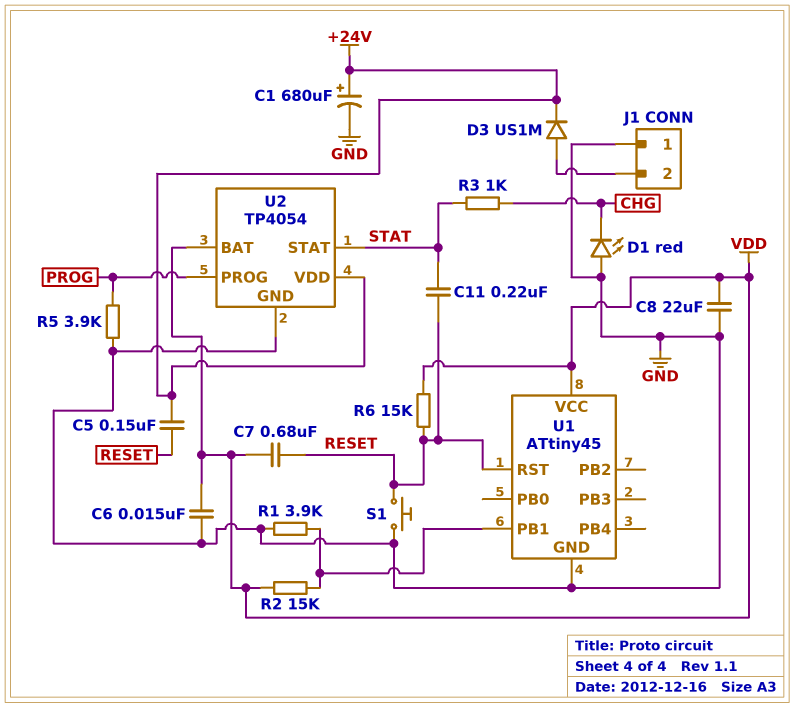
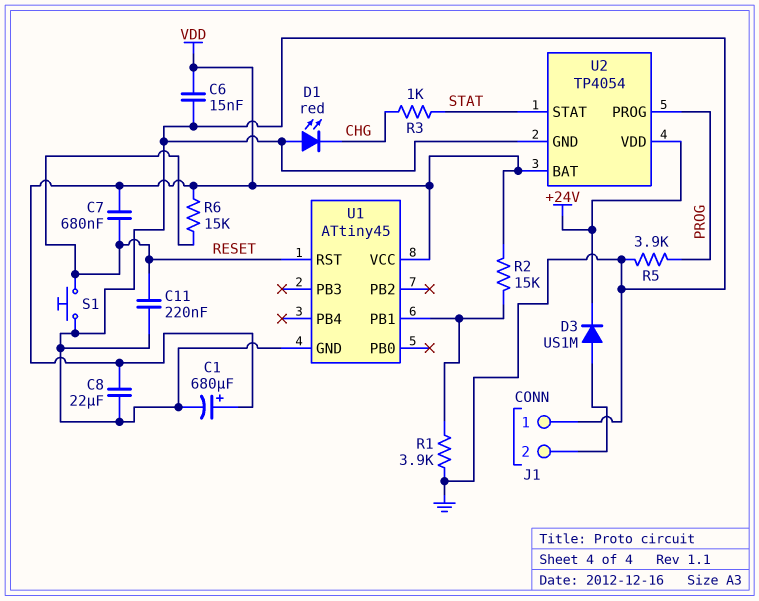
C1: 680uF (plus +24V, minus GND) -> 680uF (plus VDD, minus GND)
C5: 150nF (+24V, RESET) -> none
C11: 220nF (RESET, STAT) -> 220nF (GND, RESET)

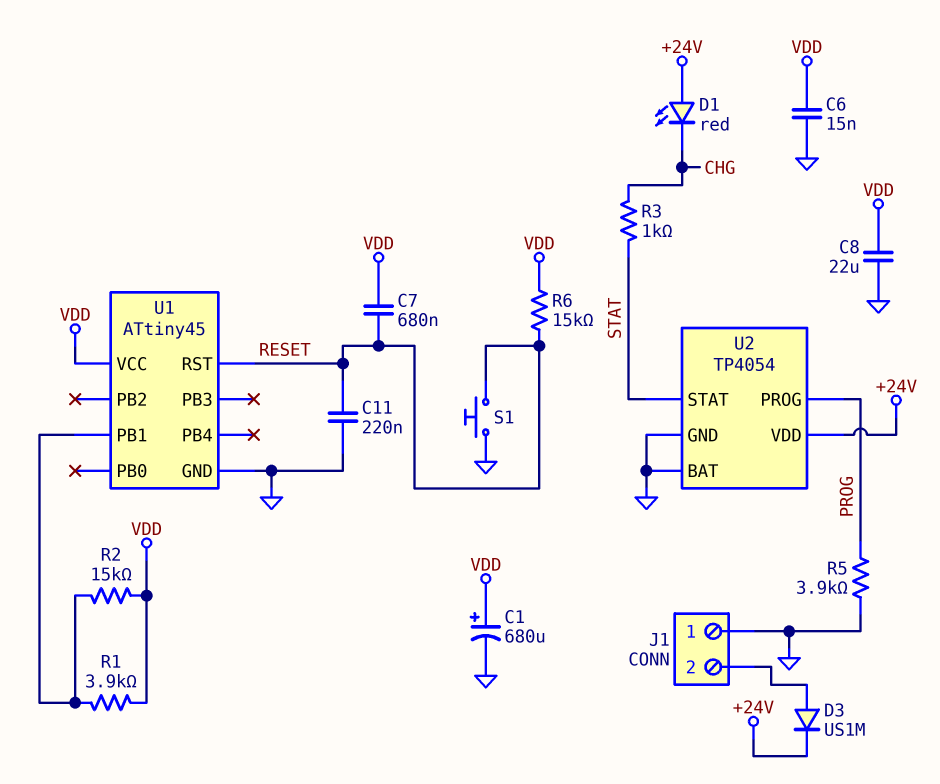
D1: LED red (A GND, K CHG) -> LED red (A +24V, K CHG)
R1: 3.9k (GND, U1/PB1) -> 3.9k (U1/PB1, VDD)
U2 pin BAT: VDD -> GND

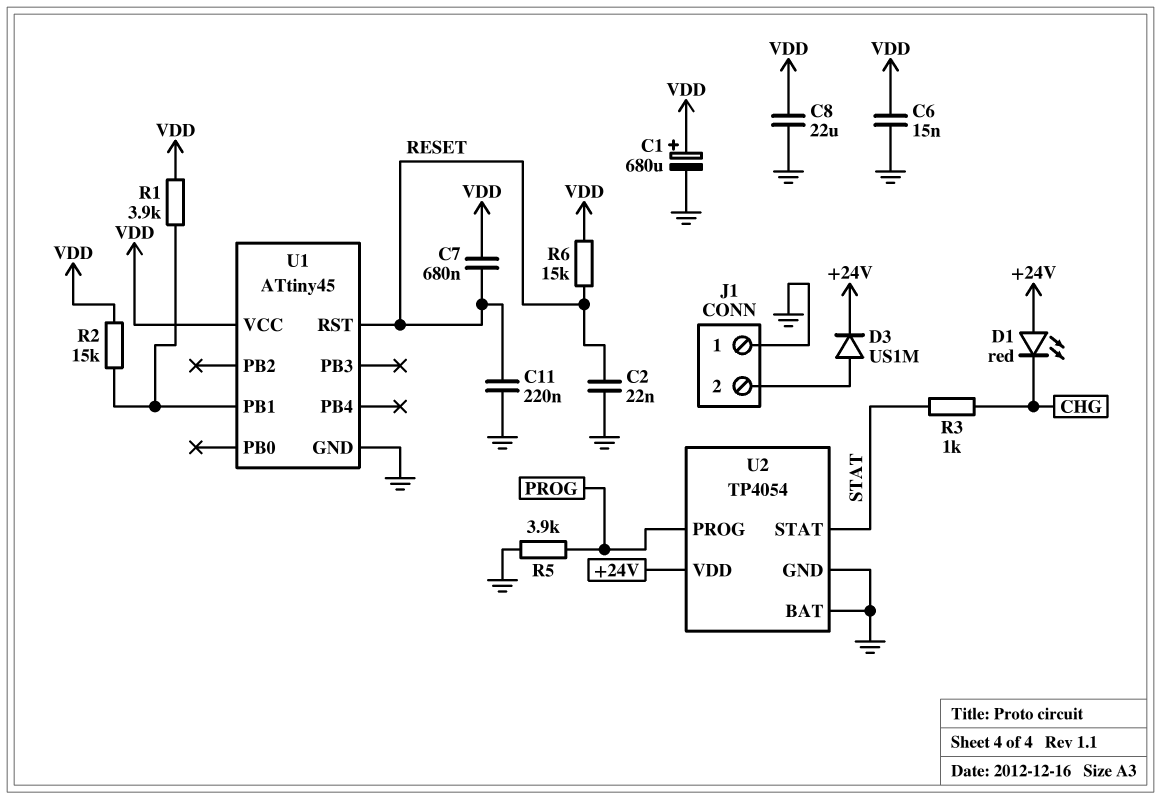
C2: none -> 22nF (GND, RESET)
S1: button (GND, RESET) -> none

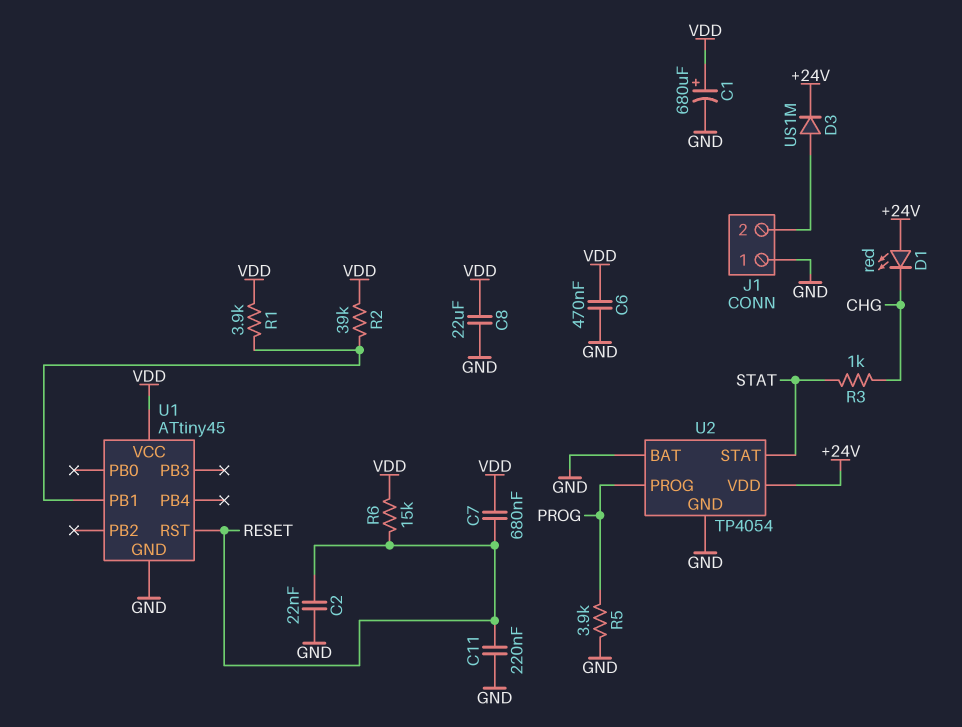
C6: 15nF (GND, VDD) -> 470nF (GND, VDD)
R2: 15k (U1/PB1, VDD) -> 39k (U1/PB1, VDD)

